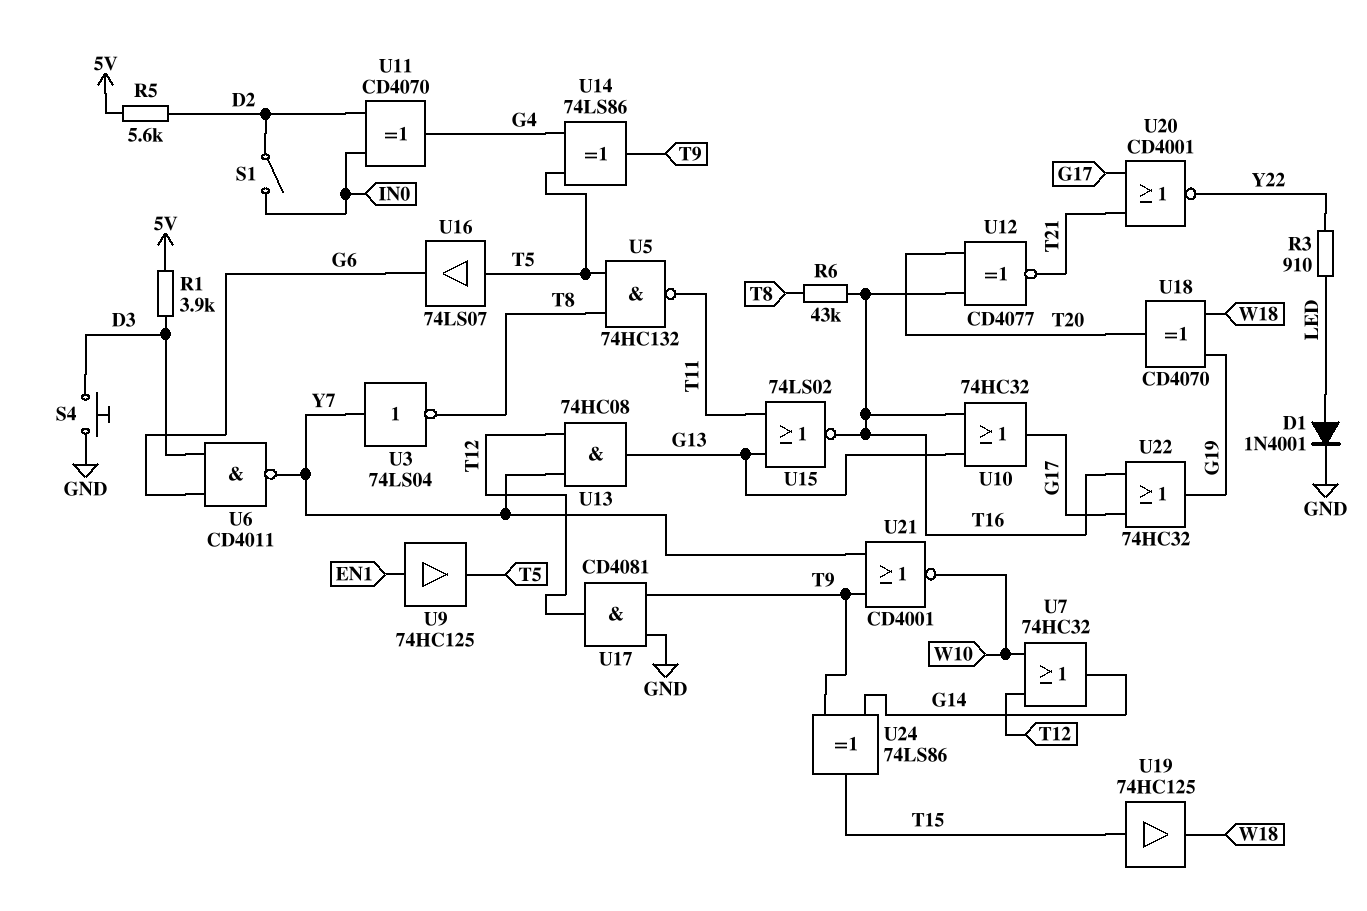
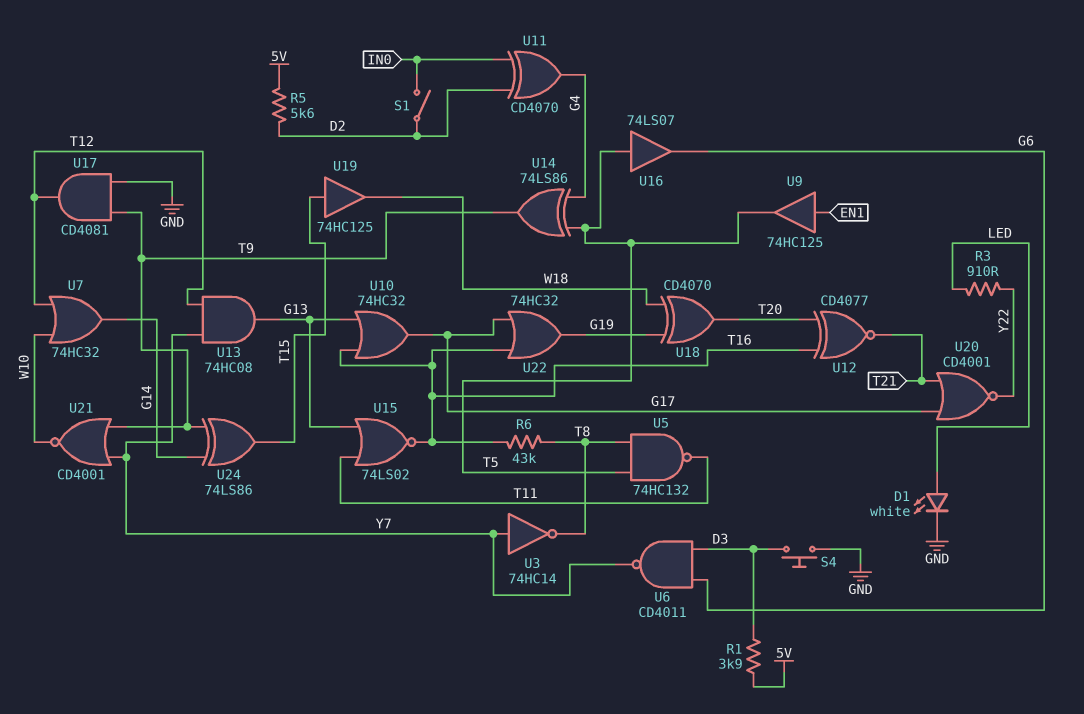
D1: diode 1N4001 (A LED, K GND) -> LED white (A LED, K GND)
U3: NOT 74LS04 (in Y7, out T8) -> NOT 74HC14 (in Y7, out T8)

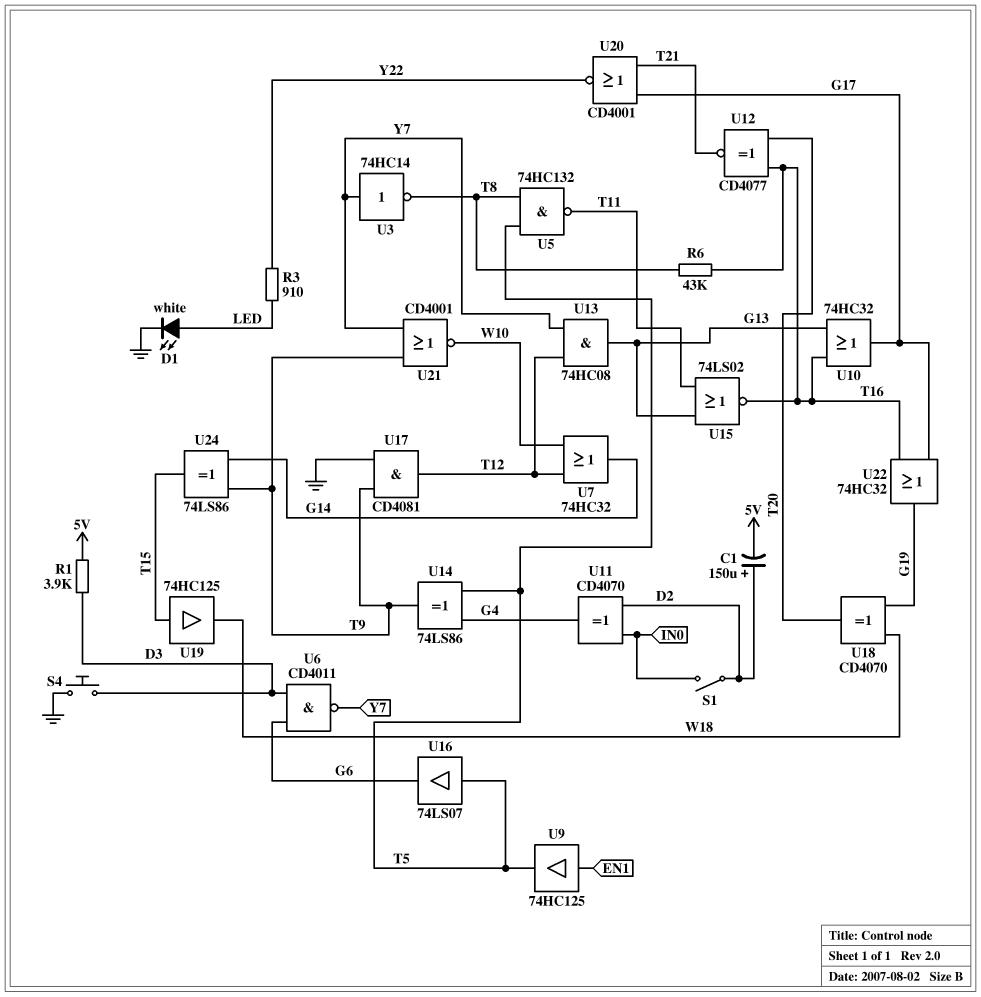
C1: none -> 150uF (plus D2, minus 5V)
R5: 5.6k (5V, D2) -> none

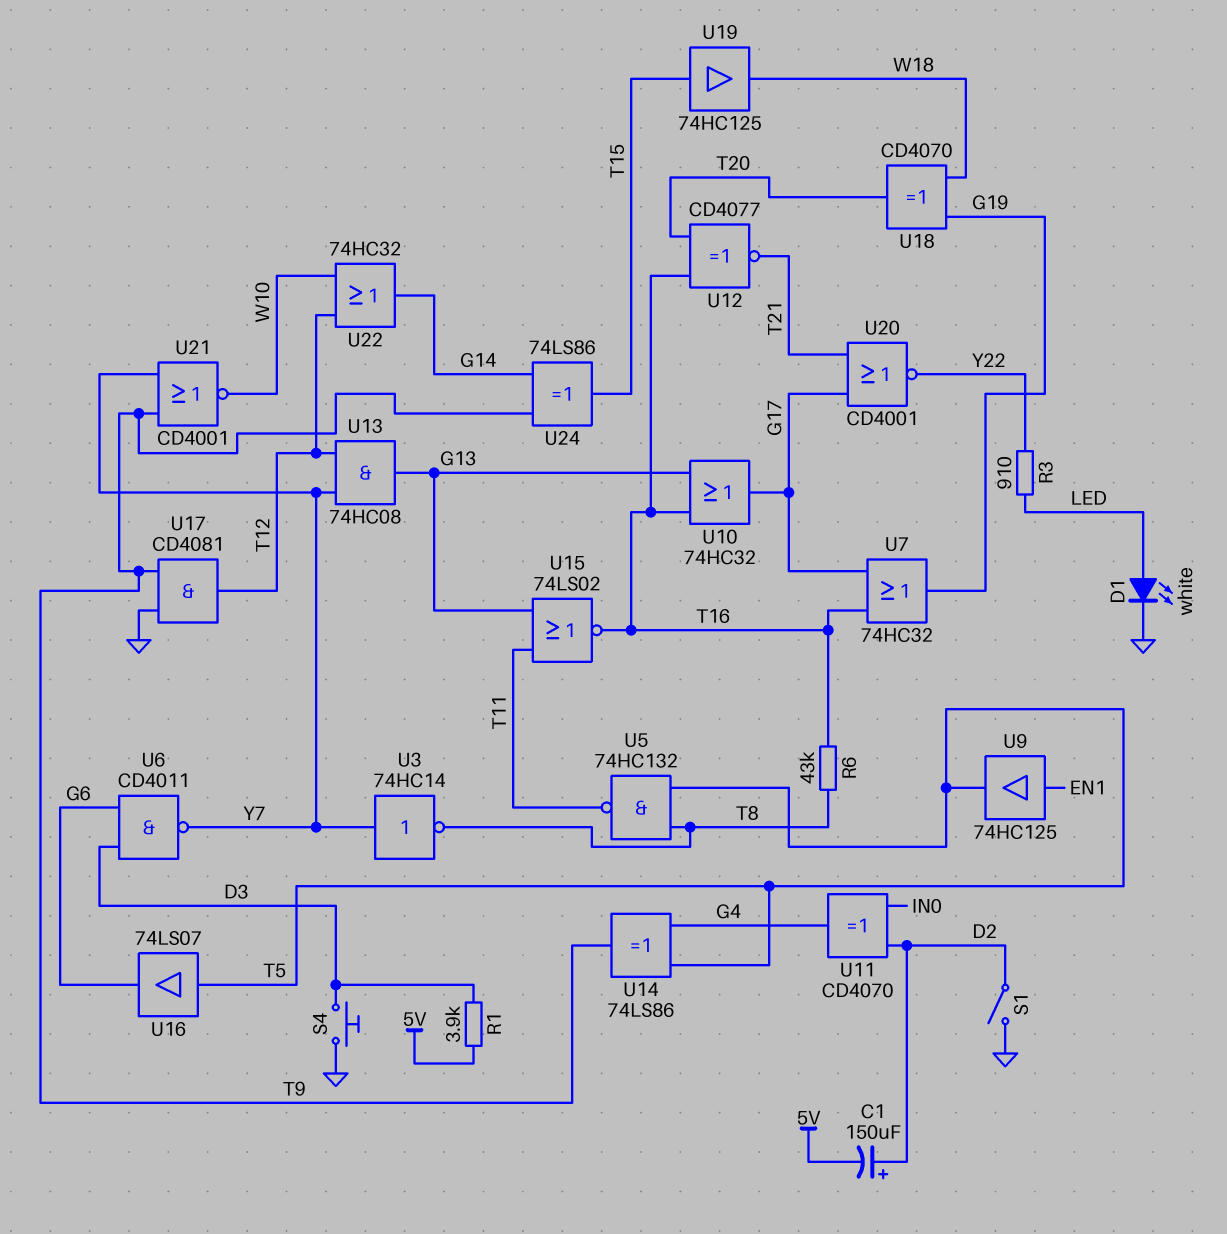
S1: switch (D2, IN0) -> switch (D2, GND)
U7: OR 74HC32 (in T12, in W10, out G14) -> OR 74HC32 (in G17, in T16, out G19)
U22: OR 74HC32 (in G17, in T16, out G19) -> OR 74HC32 (in T12, in W10, out G14)

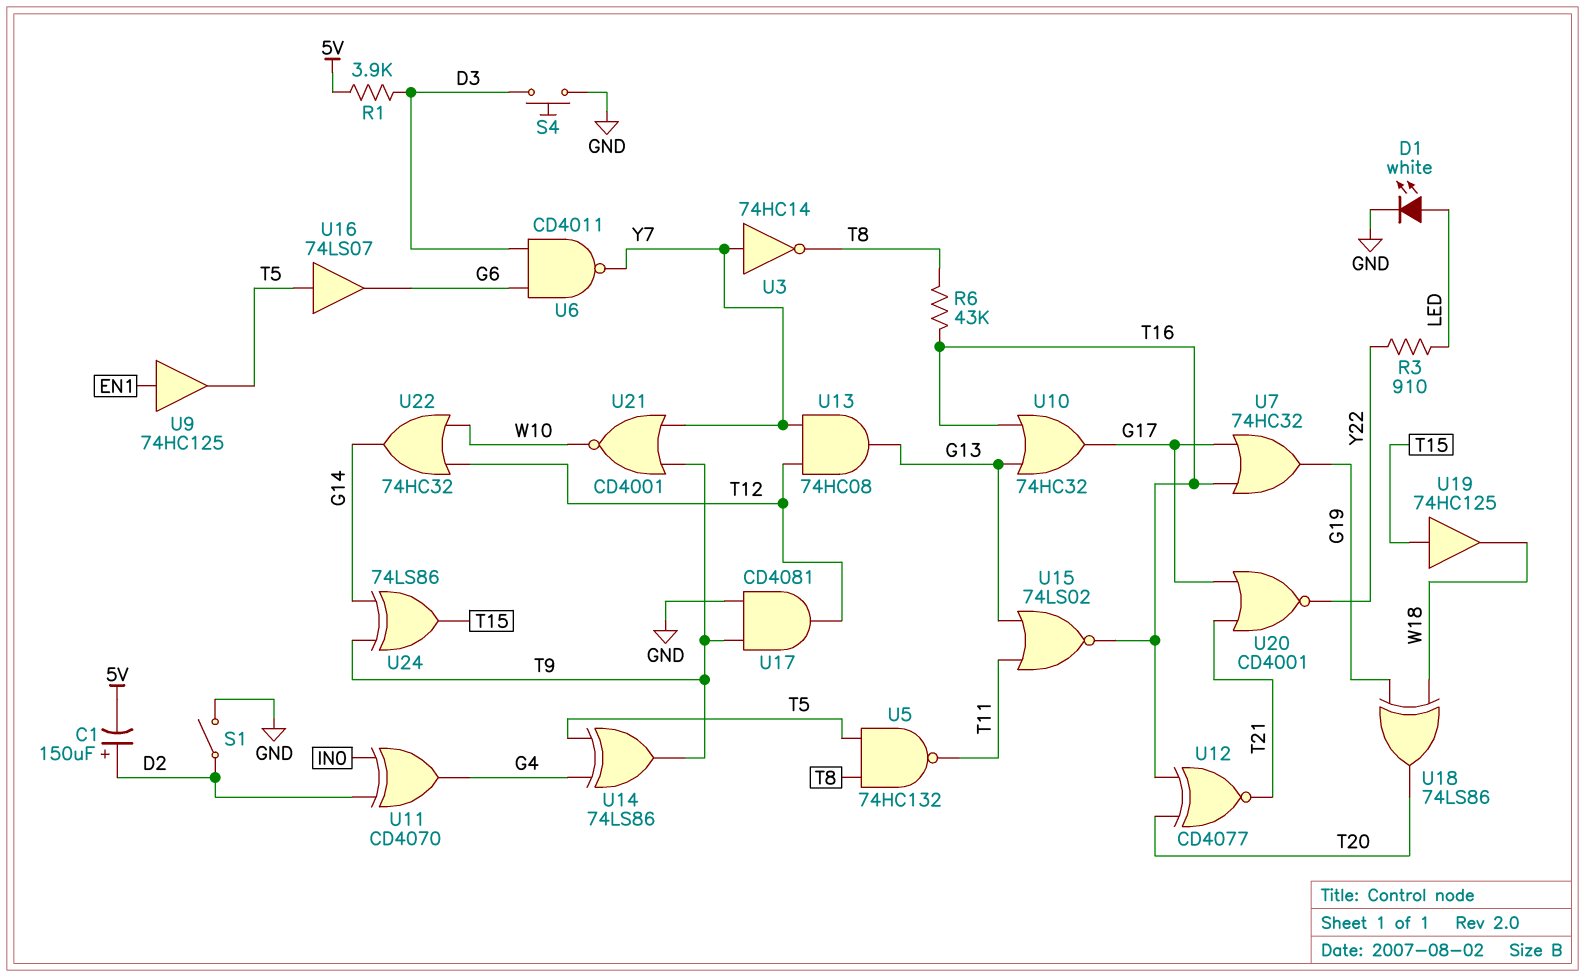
U18: XOR CD4070 (in G19, in W18, out T20) -> XOR 74LS86 (in G19, in W18, out T20)

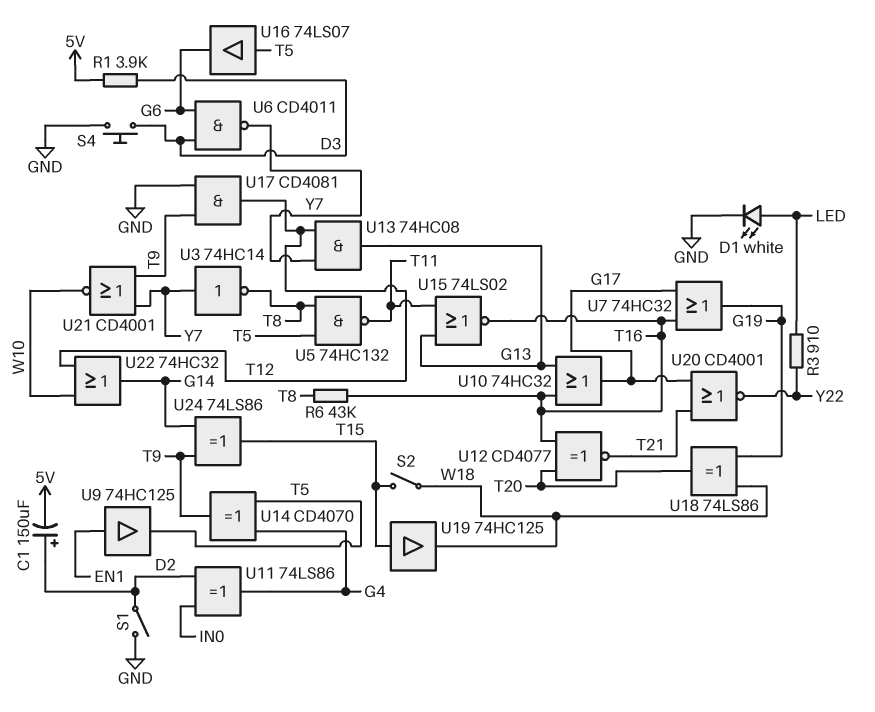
S2: none -> switch (T15, W18)
U11: XOR CD4070 (in D2, in IN0, out G4) -> XOR 74LS86 (in D2, in IN0, out G4)
U14: XOR 74LS86 (in G4, in T5, out T9) -> XOR CD4070 (in G4, in T5, out T9)

